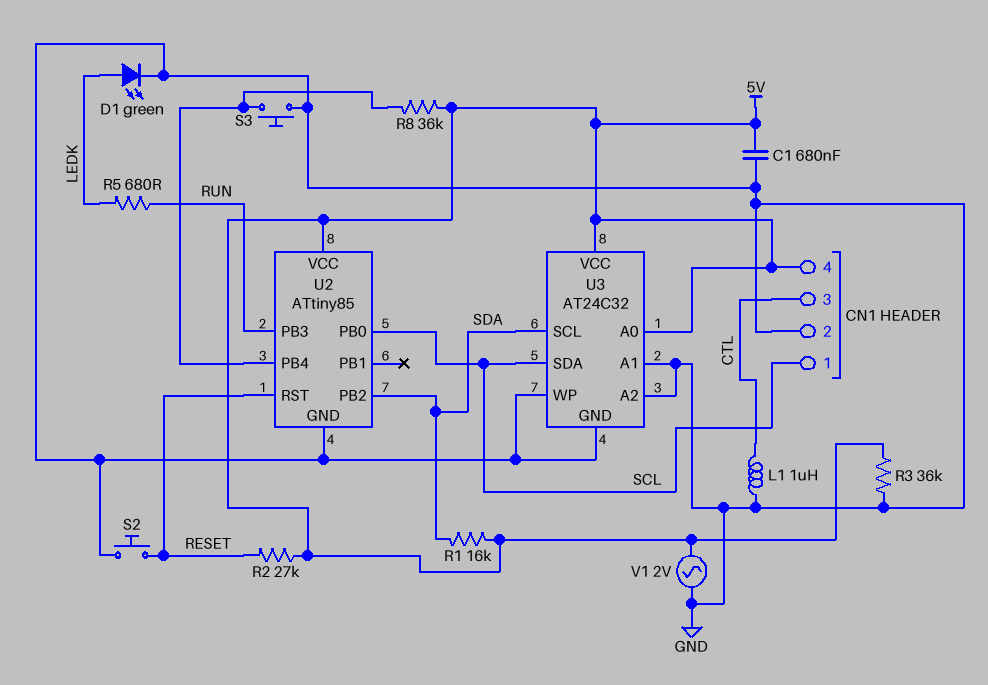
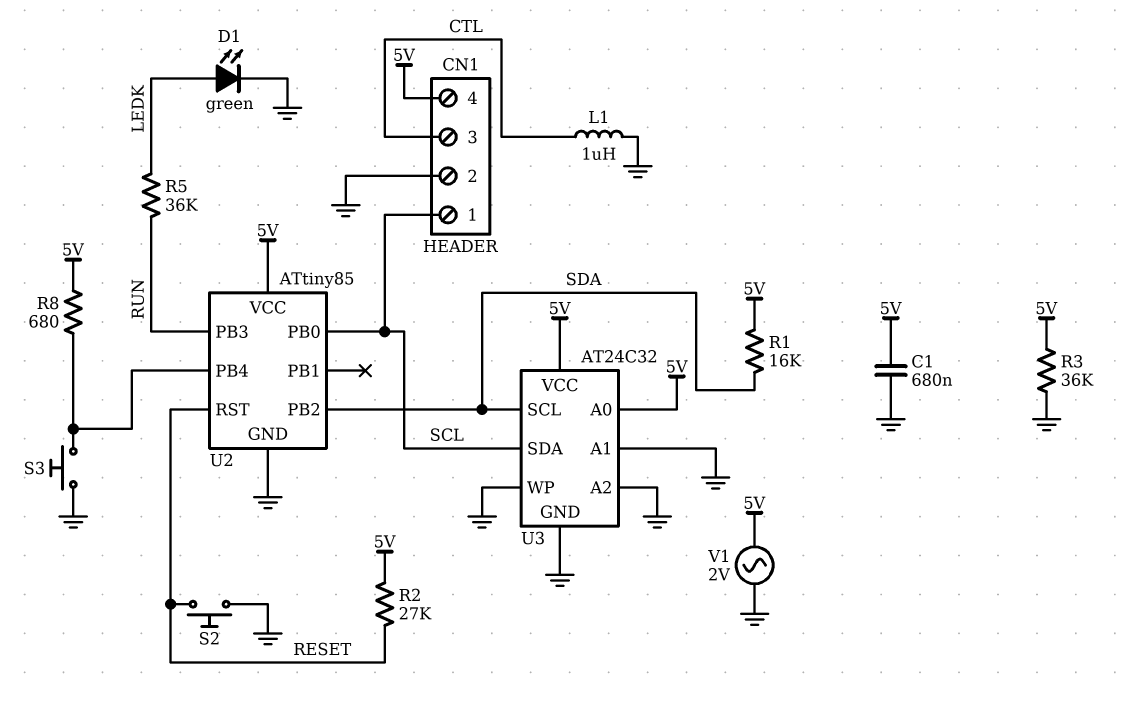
R5: 680 (LEDK, RUN) -> 36k (LEDK, RUN)
R8: 36k (5V, U2/PB4) -> 680 (5V, U2/PB4)

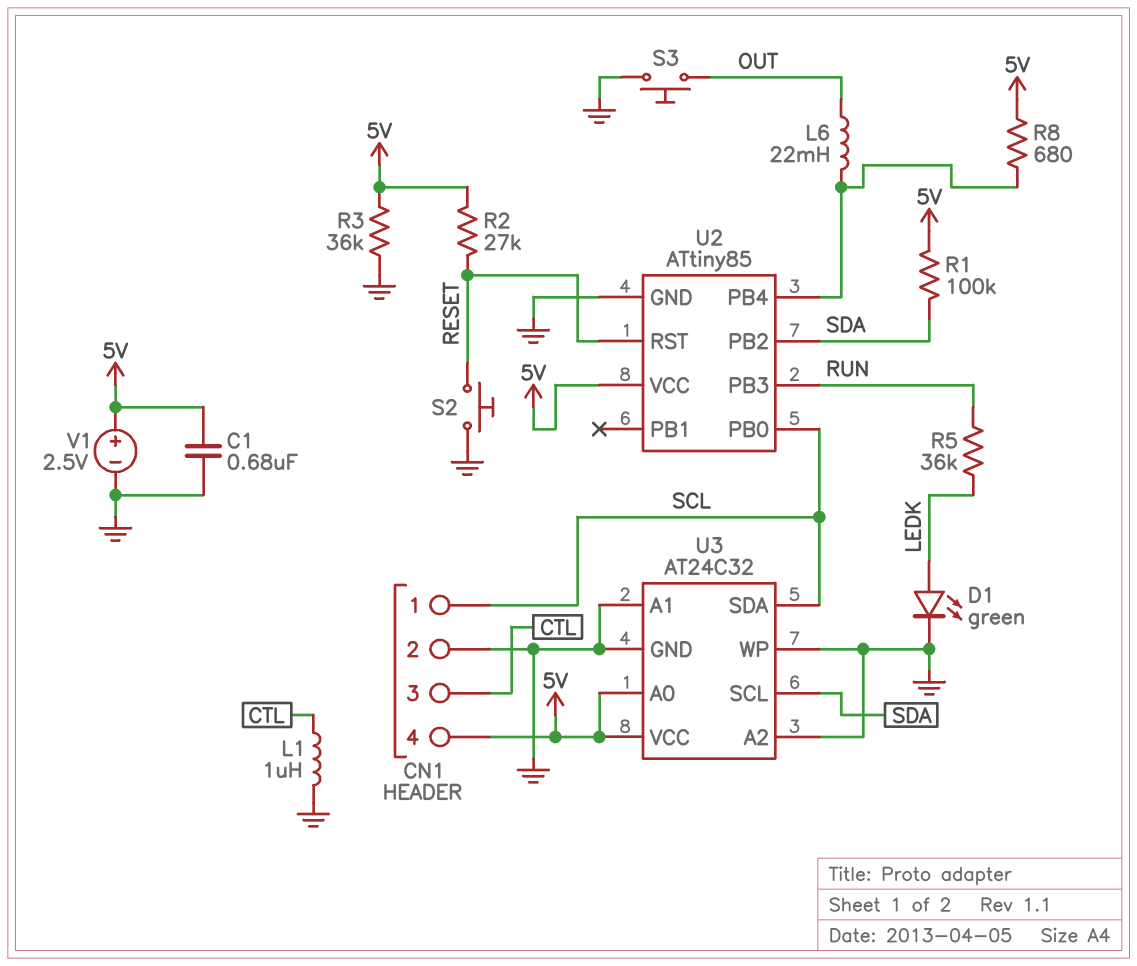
L6: none -> 22mH (OUT, U2/PB4)
R1: 16k (5V, SDA) -> 100k (5V, SDA)
S3: button (GND, U2/PB4) -> button (GND, OUT)
V1: AC 2V (5V, GND) -> 2.5V (plus 5V, minus GND)

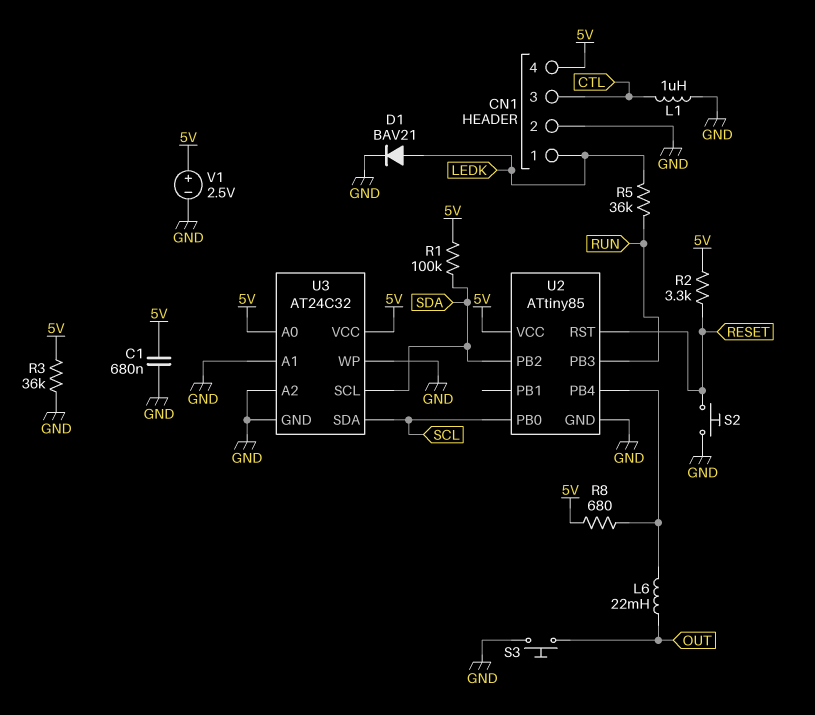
CN1 pin 1: SCL -> LEDK
D1: LED green (A LEDK, K GND) -> diode BAV21 (A LEDK, K GND)
R2: 27k (5V, RESET) -> 3.3k (5V, RESET)

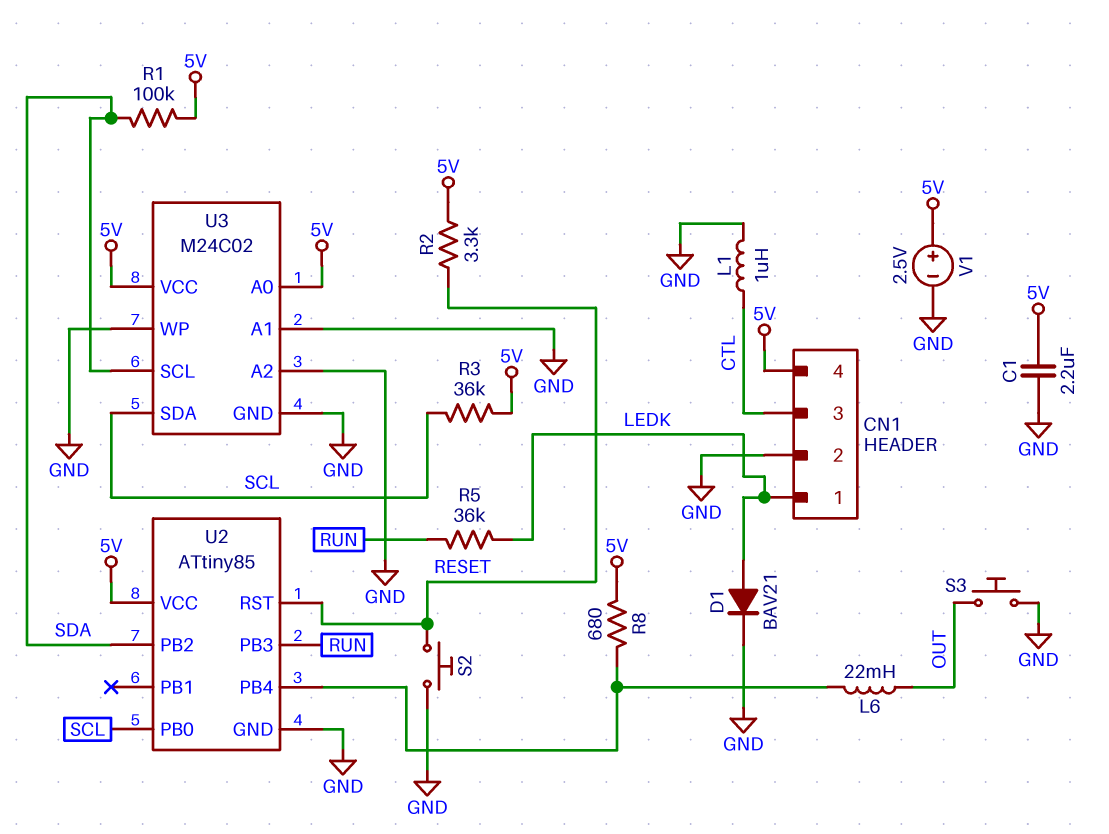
C1: 680nF (5V, GND) -> 2.2uF (5V, GND)
R3: 36k (5V, GND) -> 36k (5V, SCL)
U3: AT24C32 -> M24C02

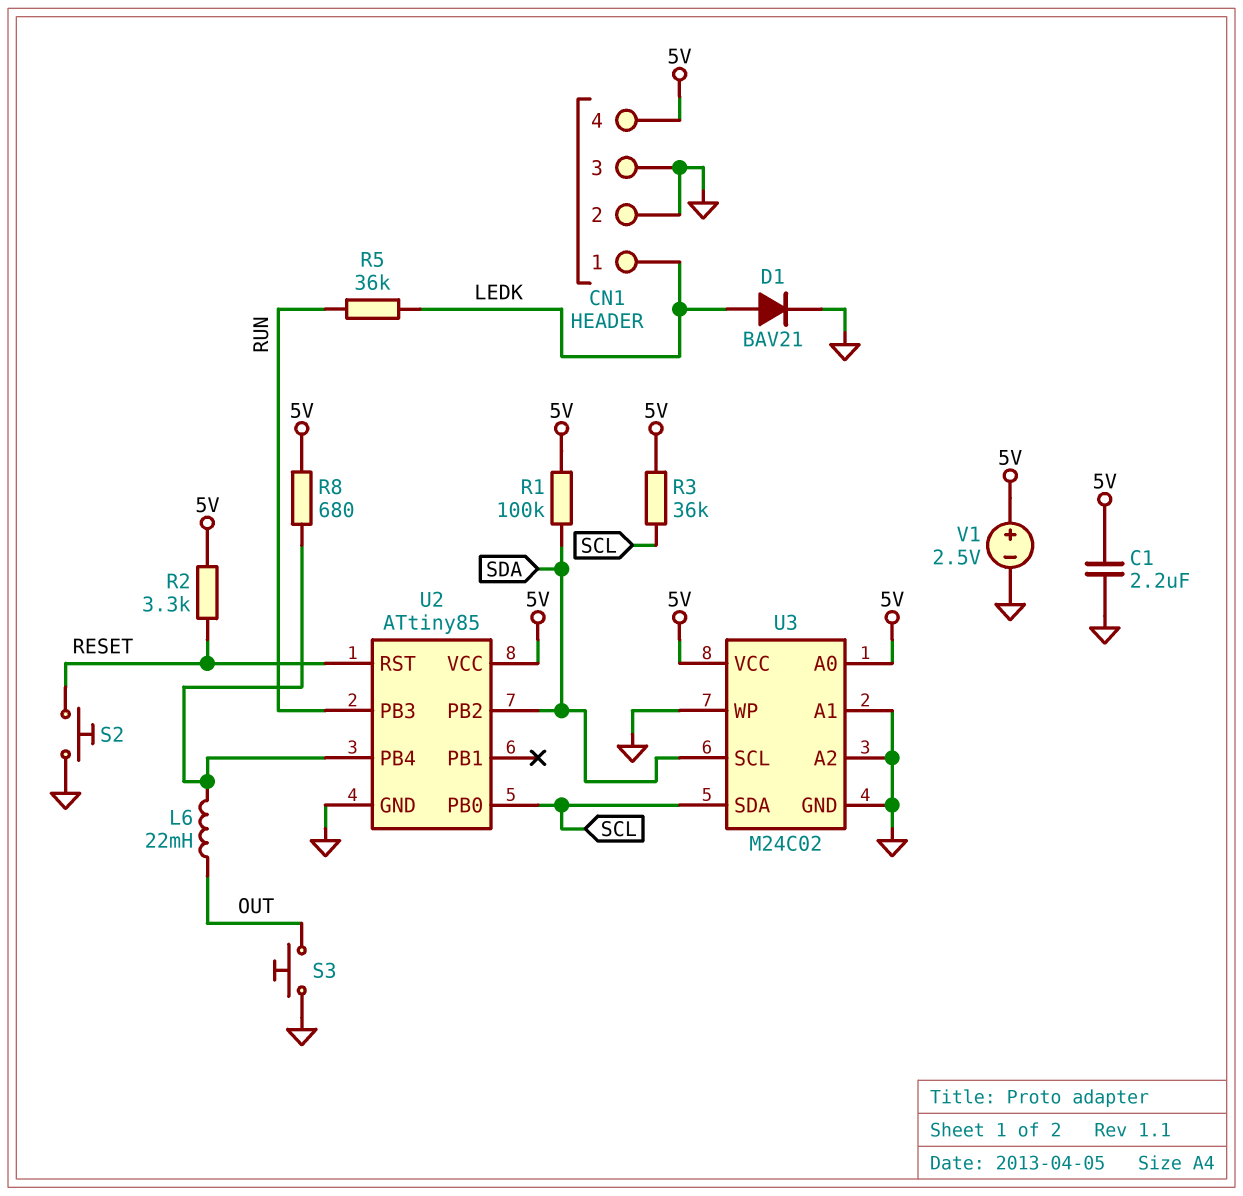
CN1 pin 3: CTL -> GND
L1: 1uH (CTL, GND) -> none

